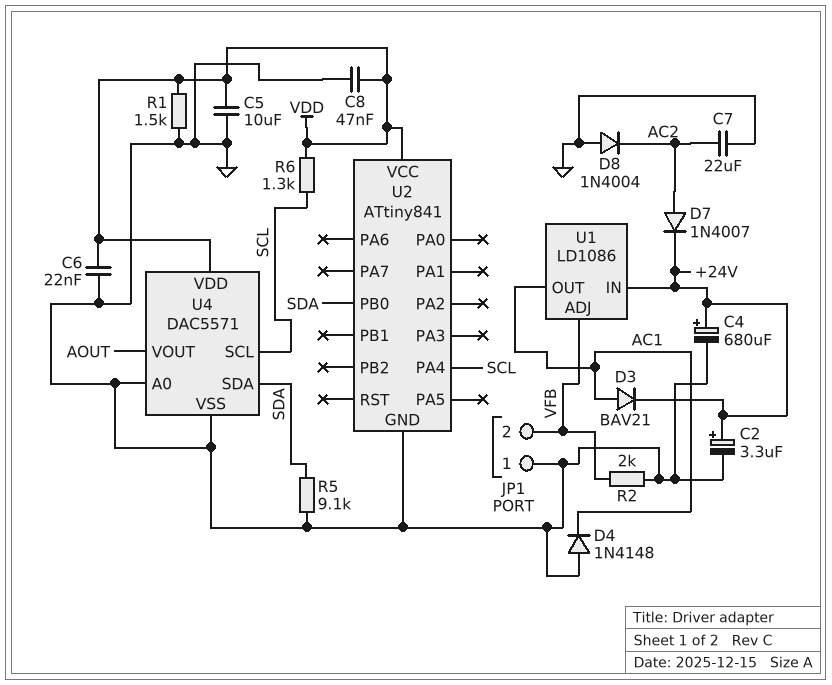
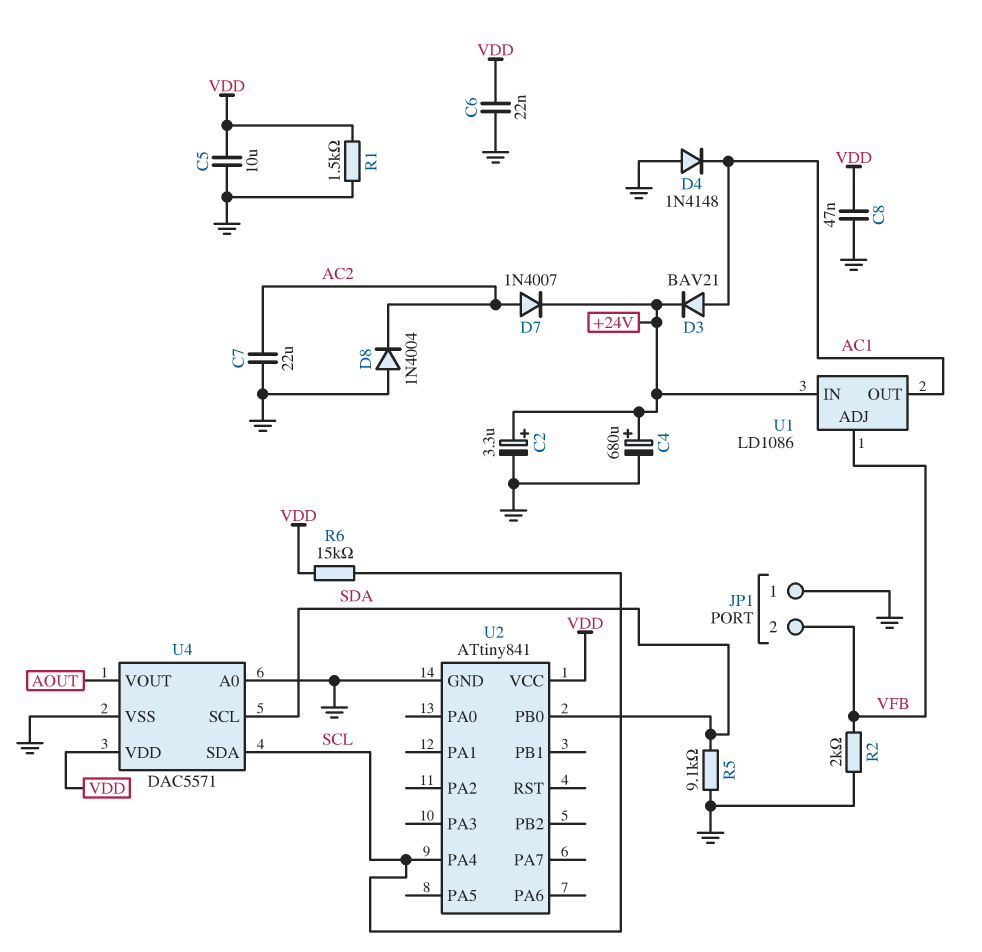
R6: 1.3k (SCL, VDD) -> 15k (SCL, VDD)
U4 pin SCL: SCL -> SDA
U4 pin SDA: SDA -> SCL

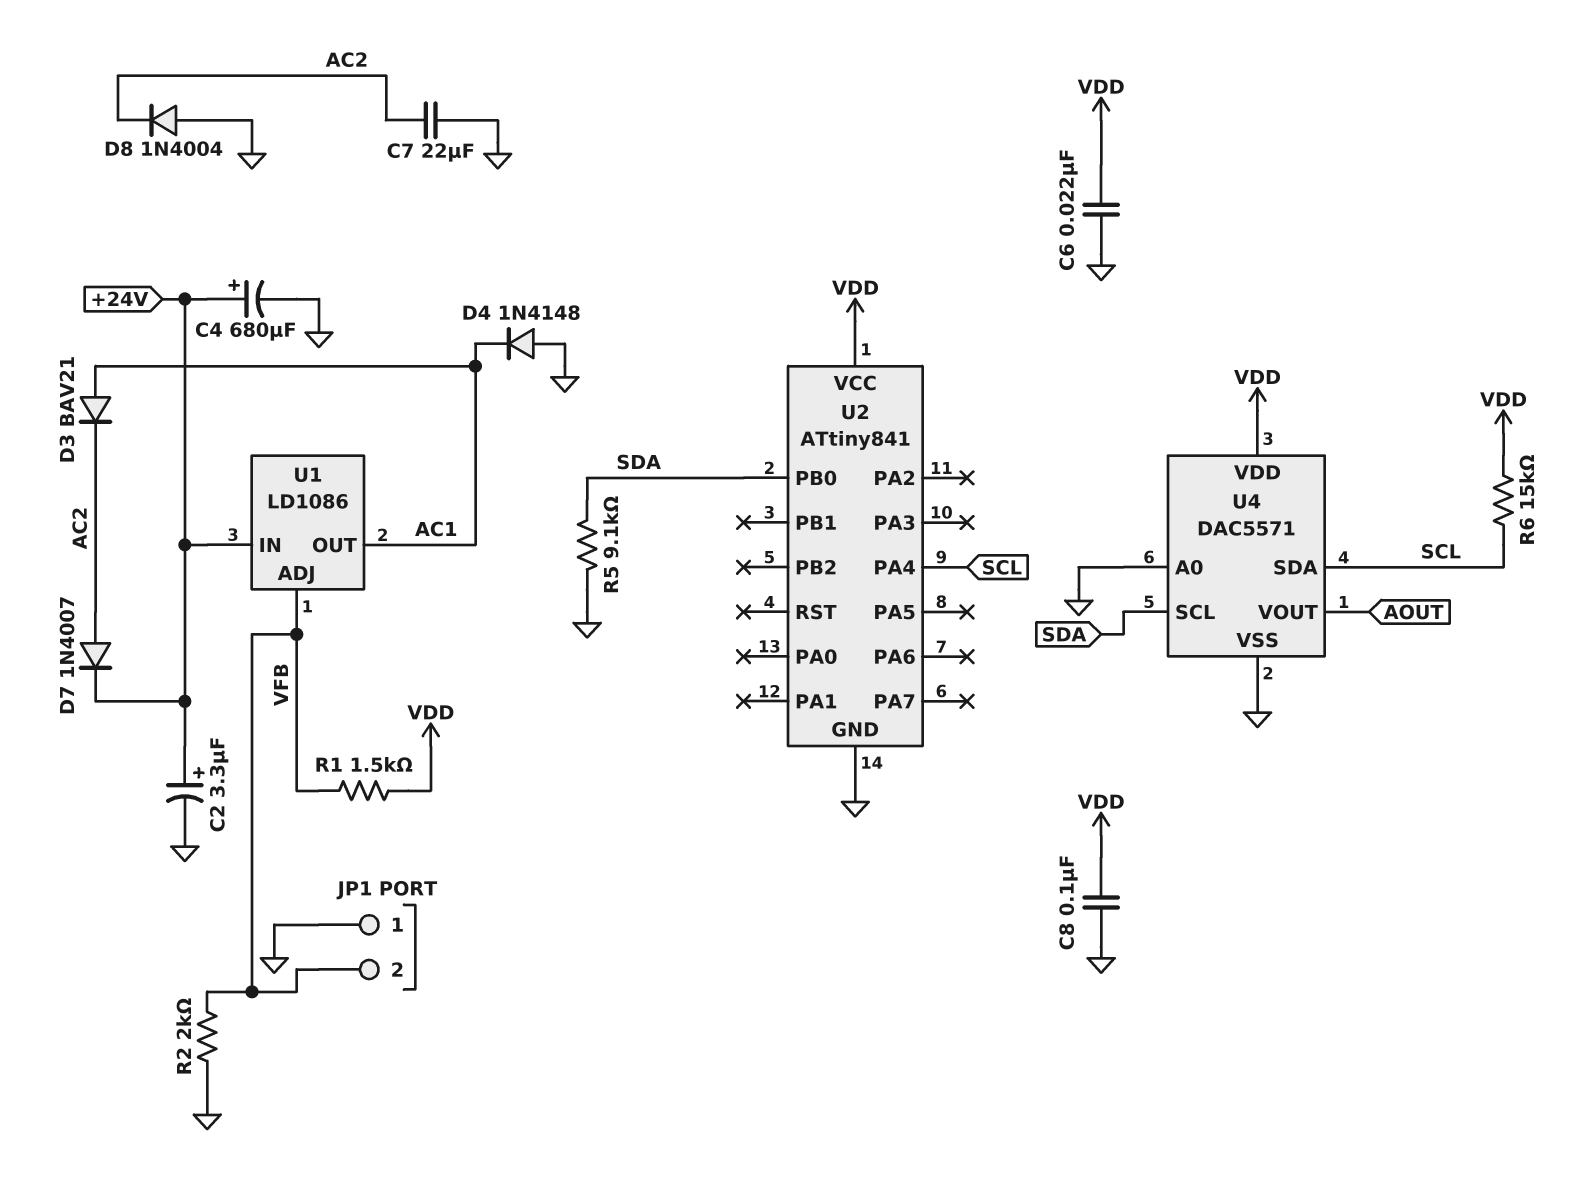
C5: 10uF (GND, VDD) -> none
C8: 47nF (GND, VDD) -> 100nF (GND, VDD)
D3: diode BAV21 (A AC1, K +24V) -> diode BAV21 (A AC1, K AC2)
R1: 1.5k (GND, VDD) -> 1.5k (VDD, VFB)

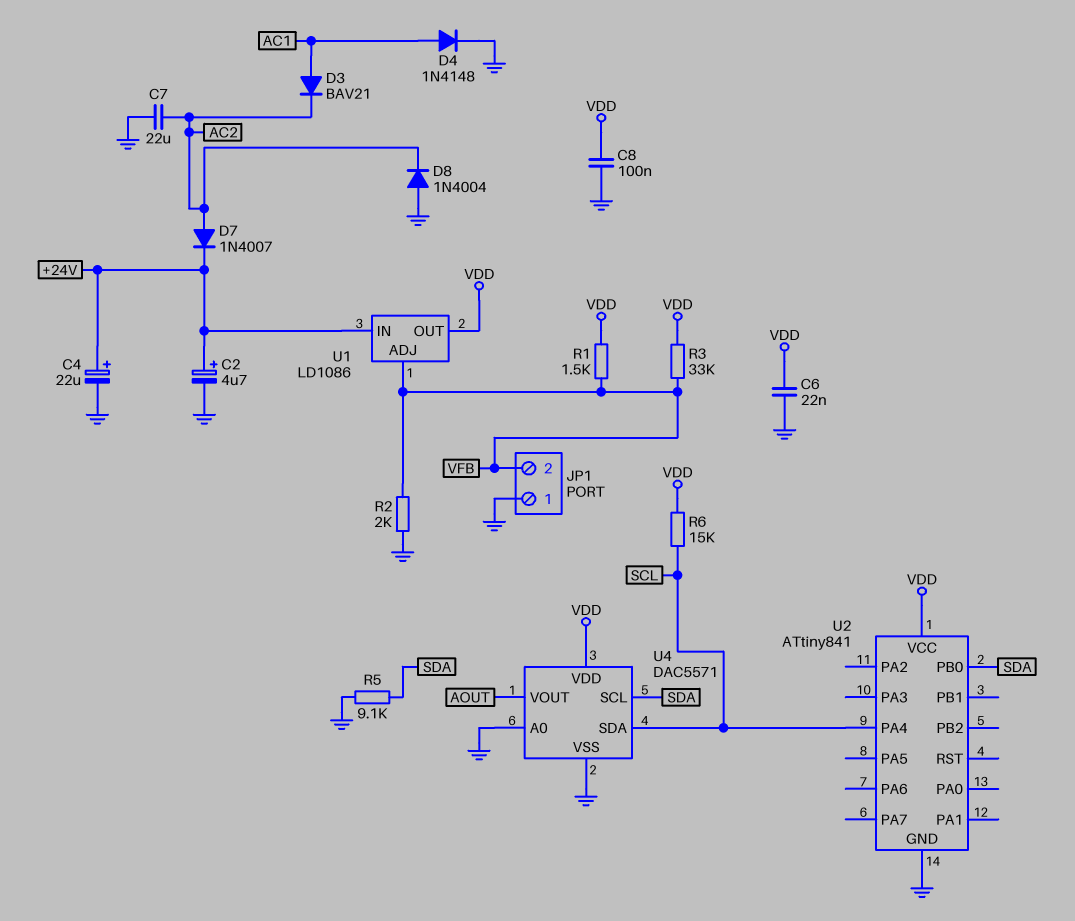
C2: 3.3uF (plus +24V, minus GND) -> 4.7uF (plus +24V, minus GND)
C4: 680uF (plus +24V, minus GND) -> 22uF (plus +24V, minus GND)
D4: diode 1N4148 (A GND, K AC1) -> diode 1N4148 (A AC1, K GND)
R3: none -> 33k (VDD, VFB)
U1 pin OUT: AC1 -> VDD

